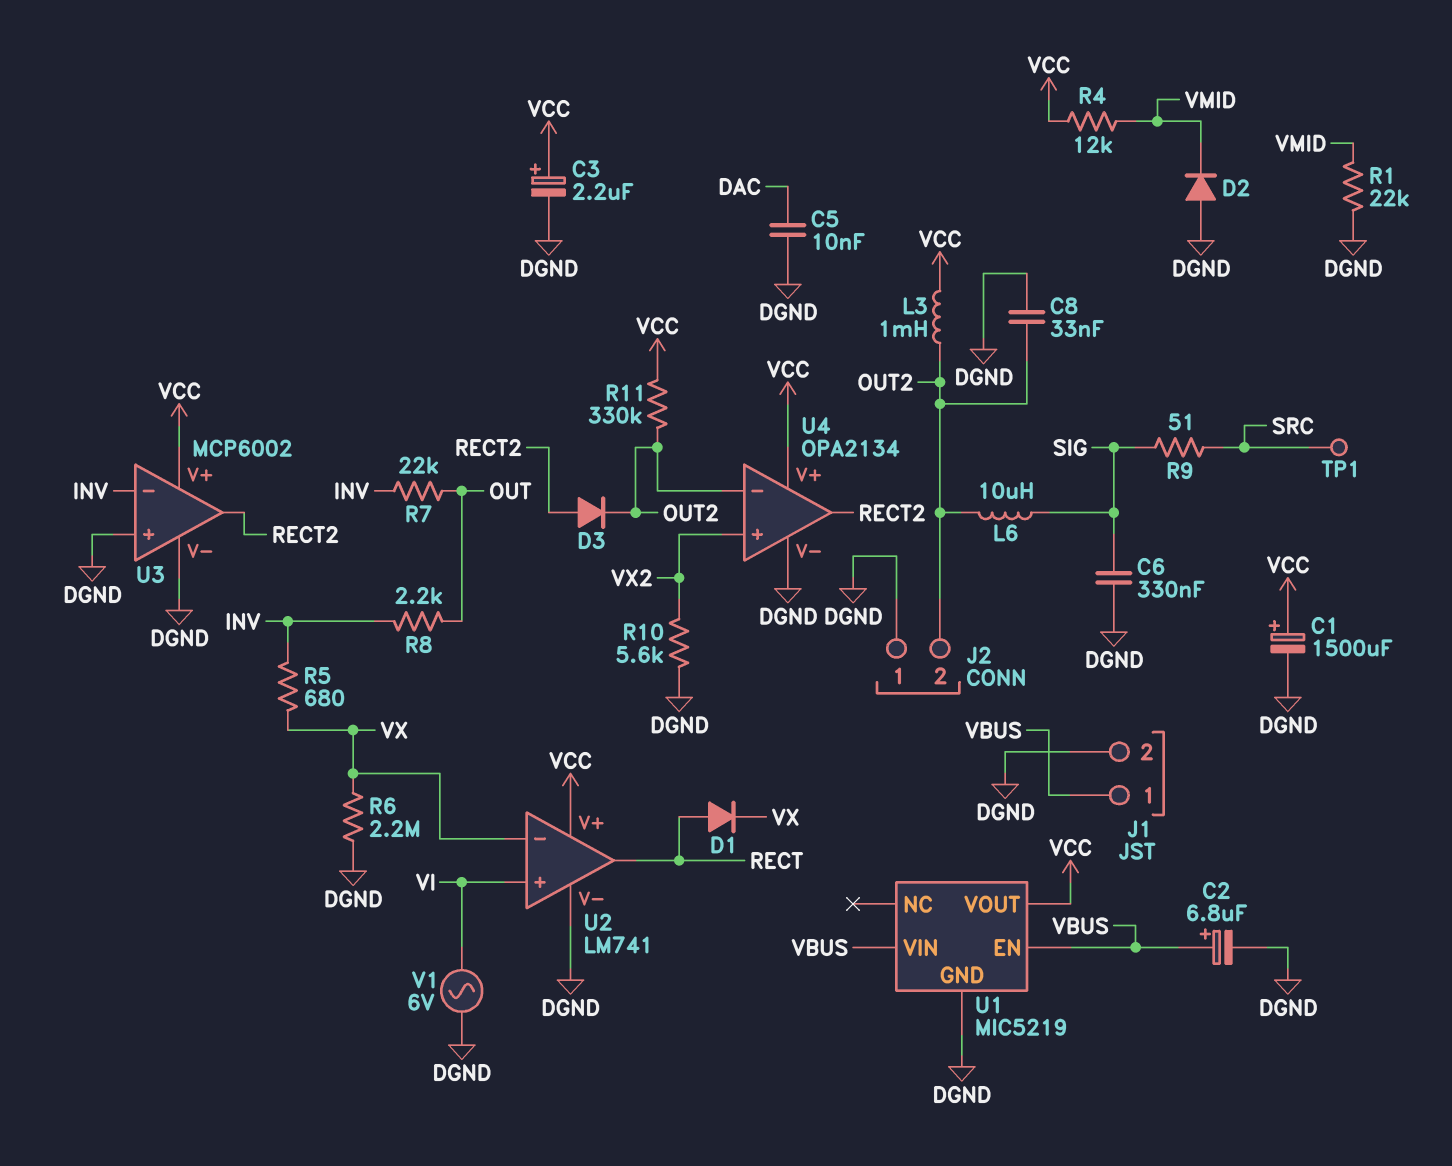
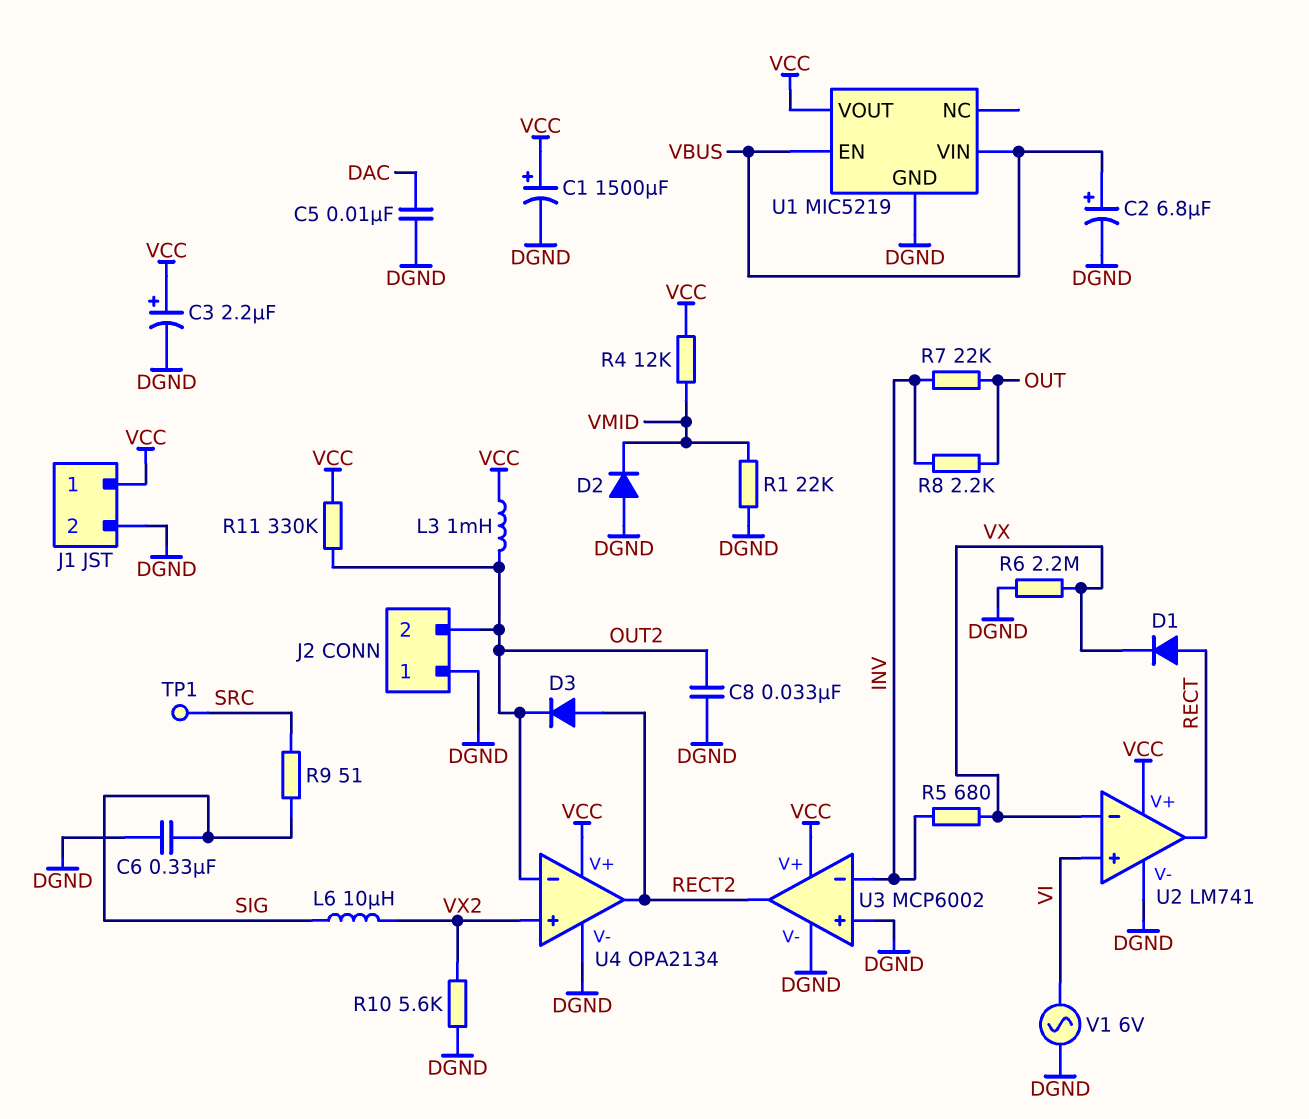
J1 pin 1: VBUS -> VCC
L6: 10uH (OUT2, SIG) -> 10uH (SIG, VX2)

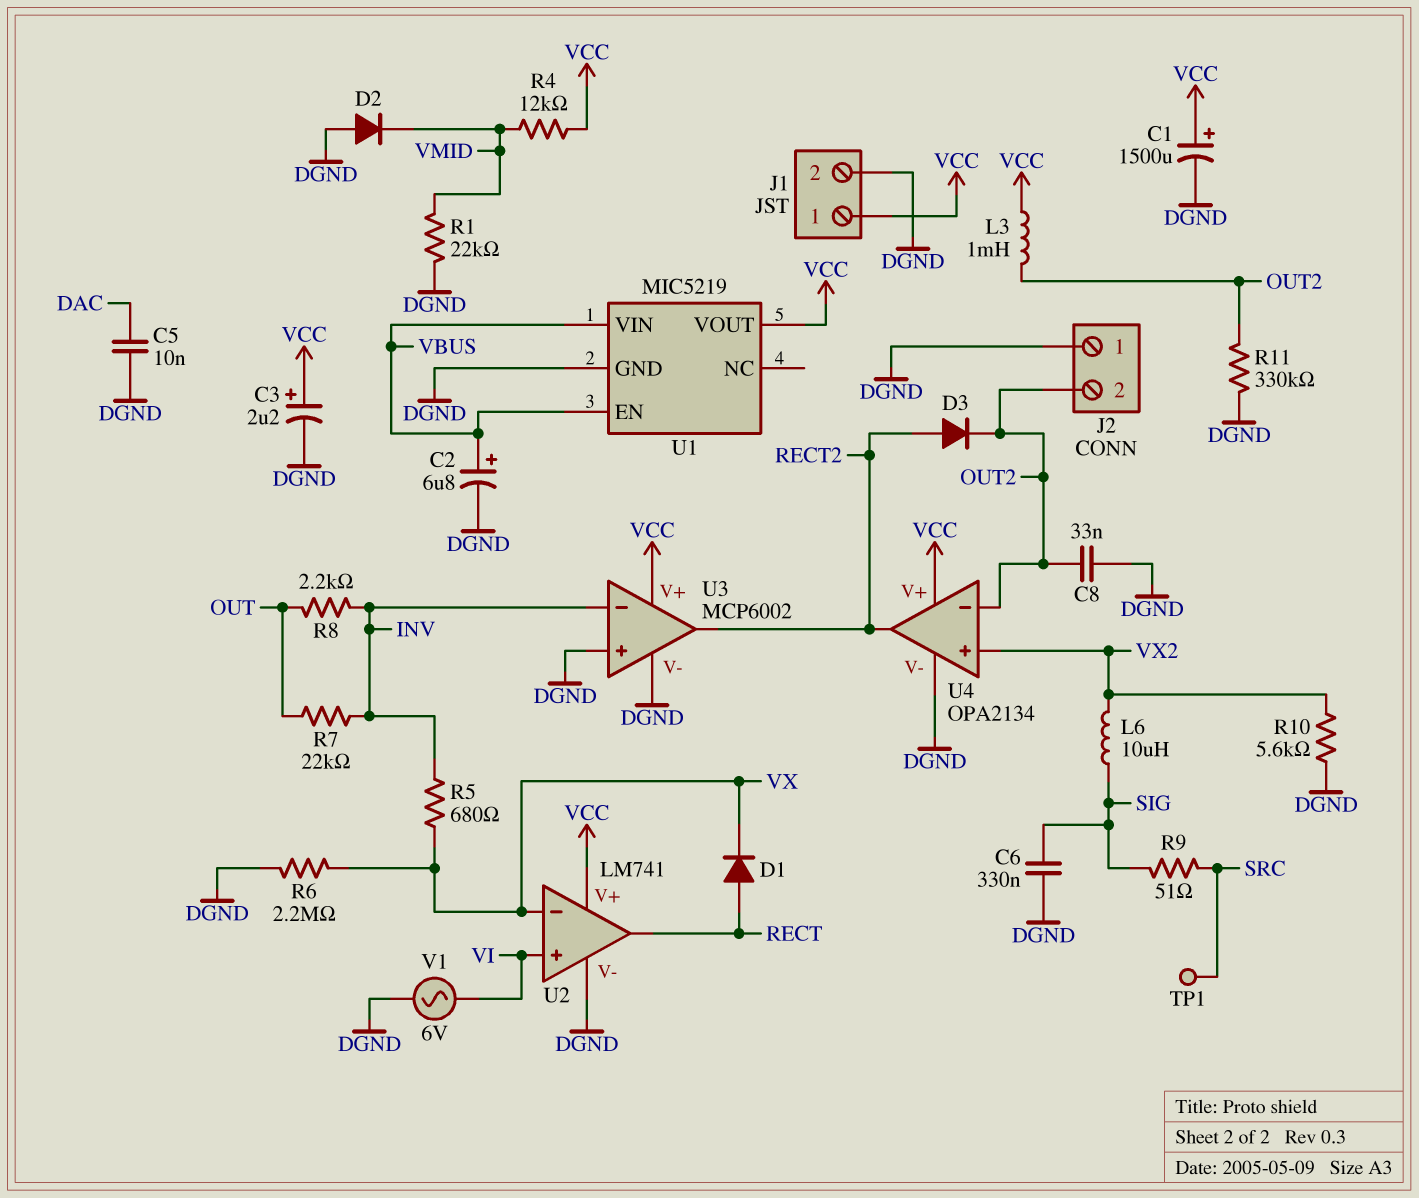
R11: 330k (OUT2, VCC) -> 330k (DGND, OUT2)

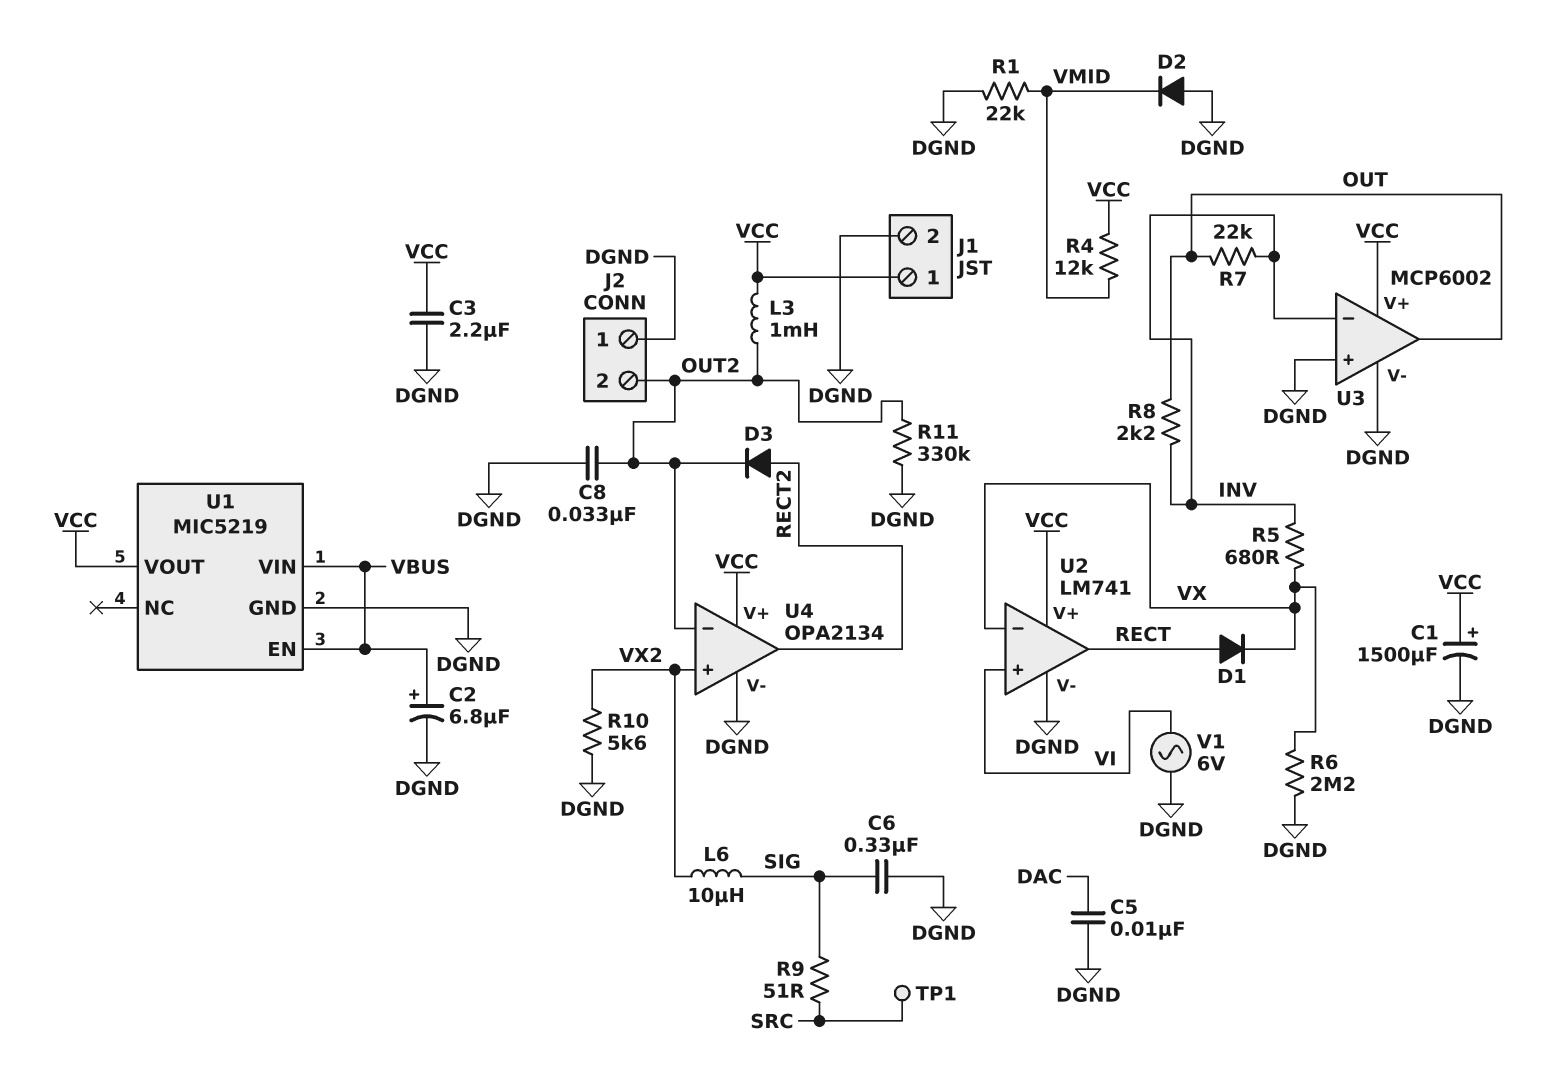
C3: 2.2uF (plus VCC, minus DGND) -> 2.2uF (DGND, VCC)
U3 pin out: RECT2 -> OUT

